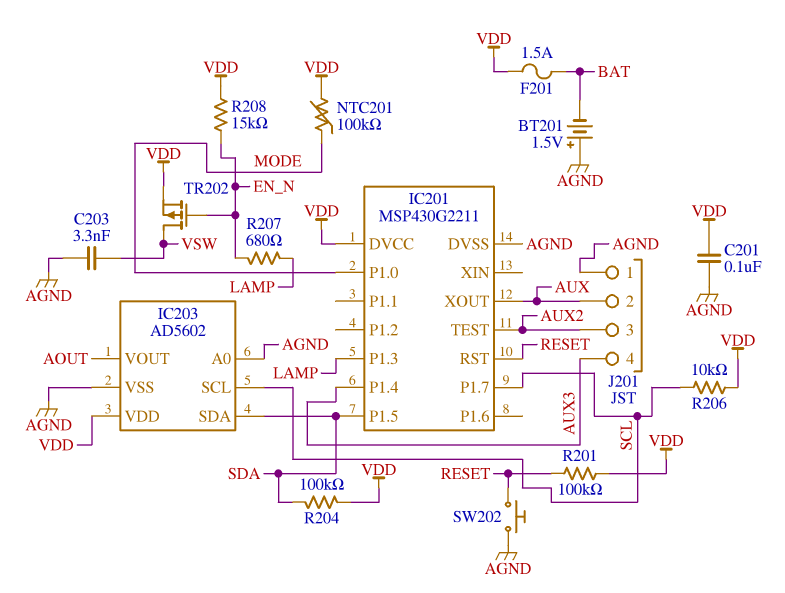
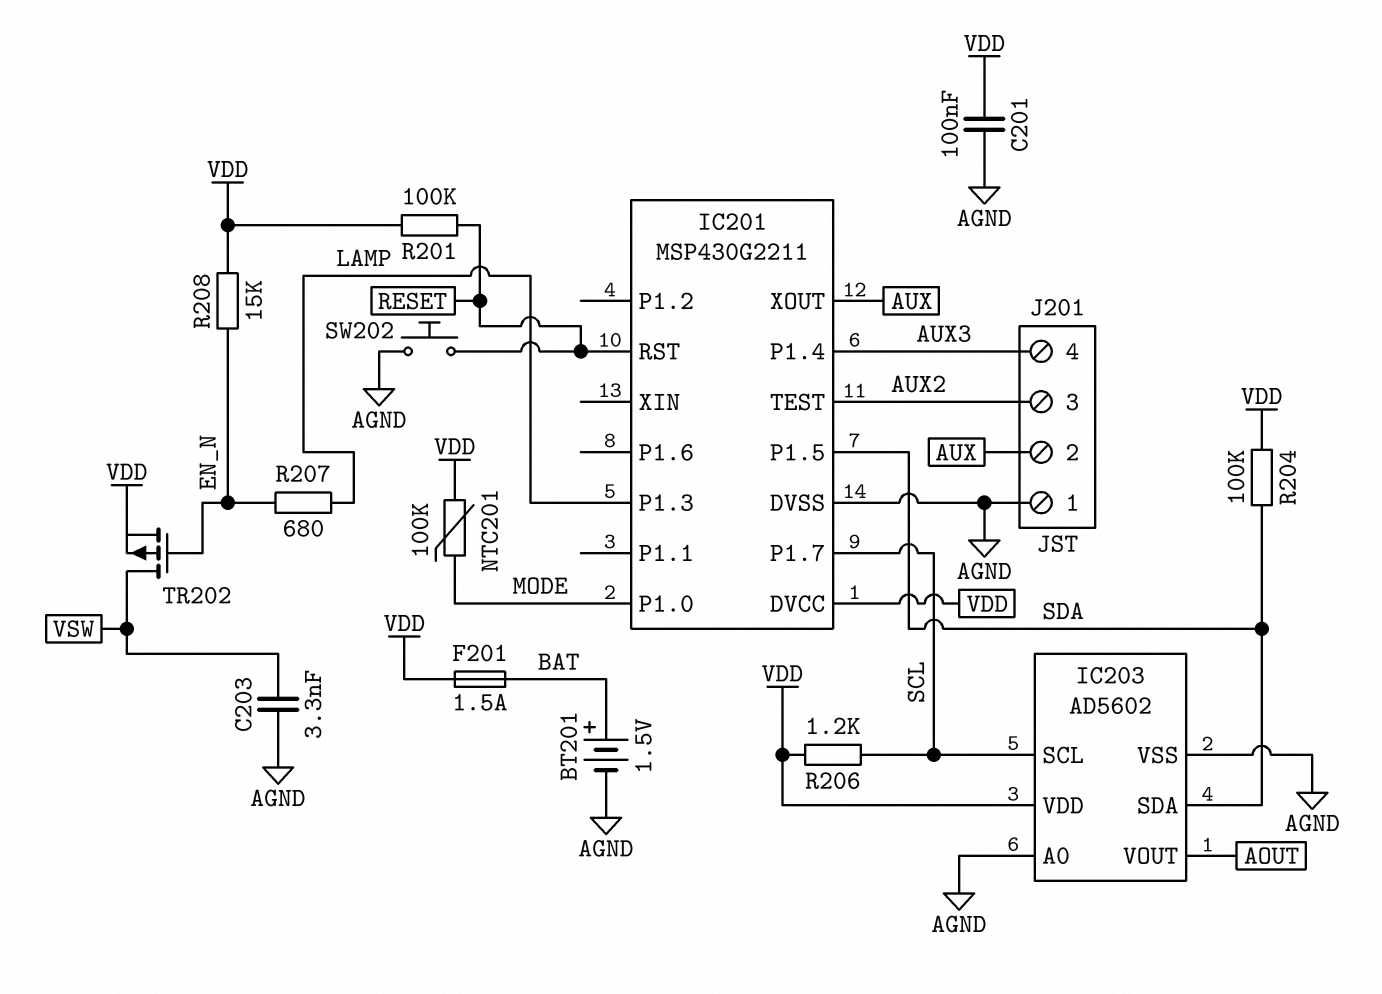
BT201: 1.5V (plus AGND, minus BAT) -> 1.5V (plus BAT, minus AGND)
R206: 10k (SCL, VDD) -> 1.2k (SCL, VDD)

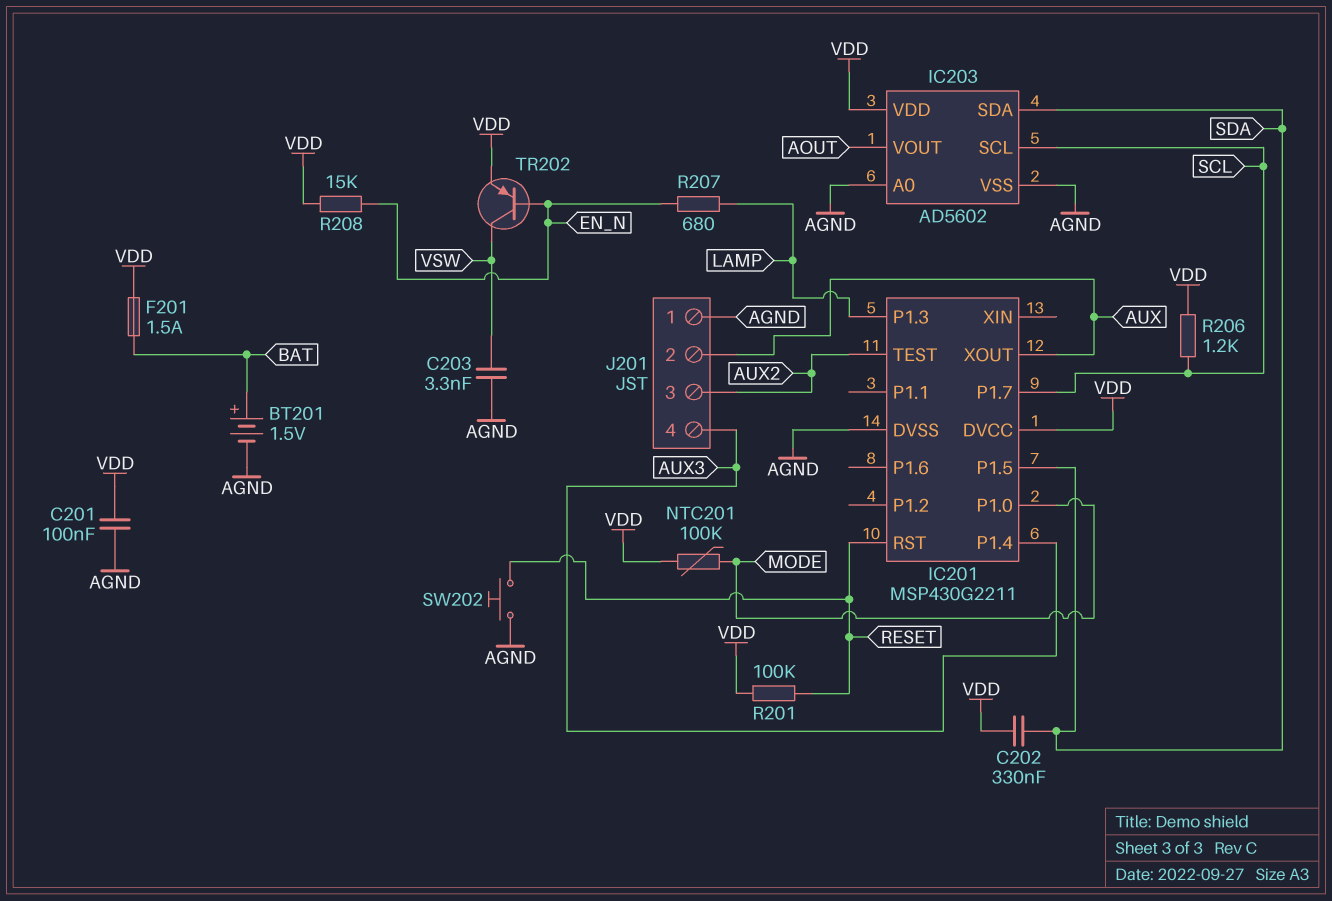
C202: none -> 330nF (SDA, VDD)
R204: 100k (SDA, VDD) -> none
TR202: PMOS (G EN_N, D VSW, S VDD) -> PNP (B EN_N, C VSW, E VDD)

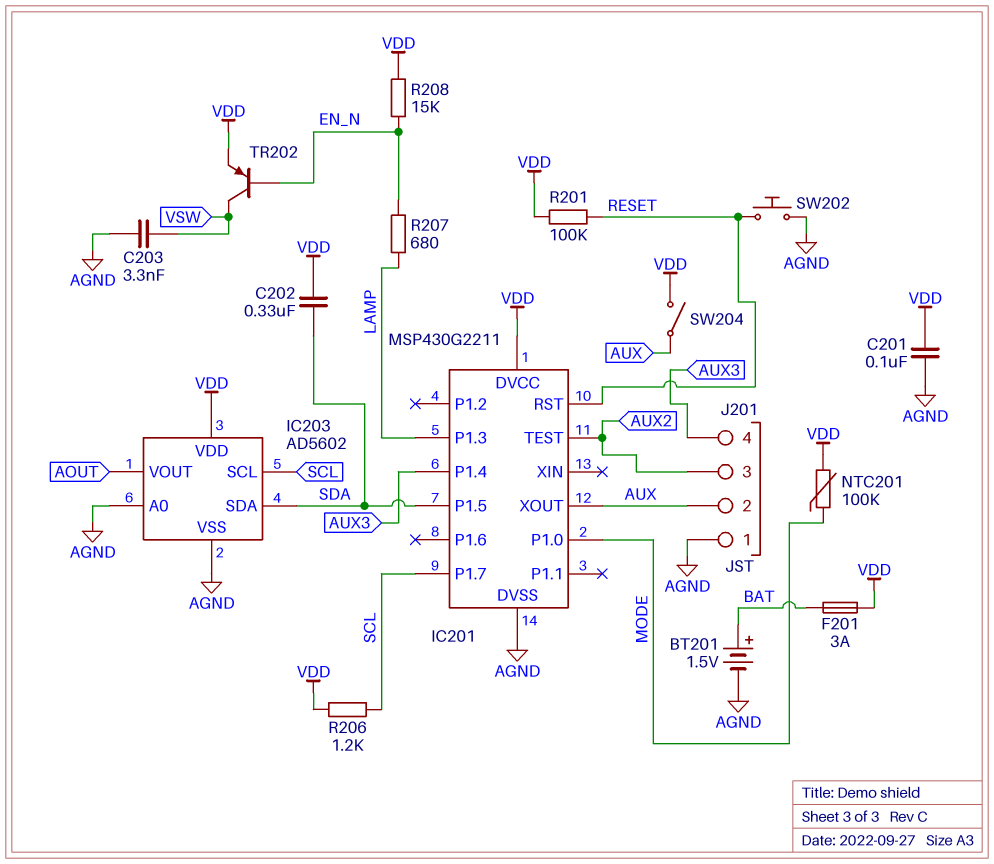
F201: 1.5A (BAT, VDD) -> 3A (BAT, VDD)
SW204: none -> switch (AUX, VDD)

